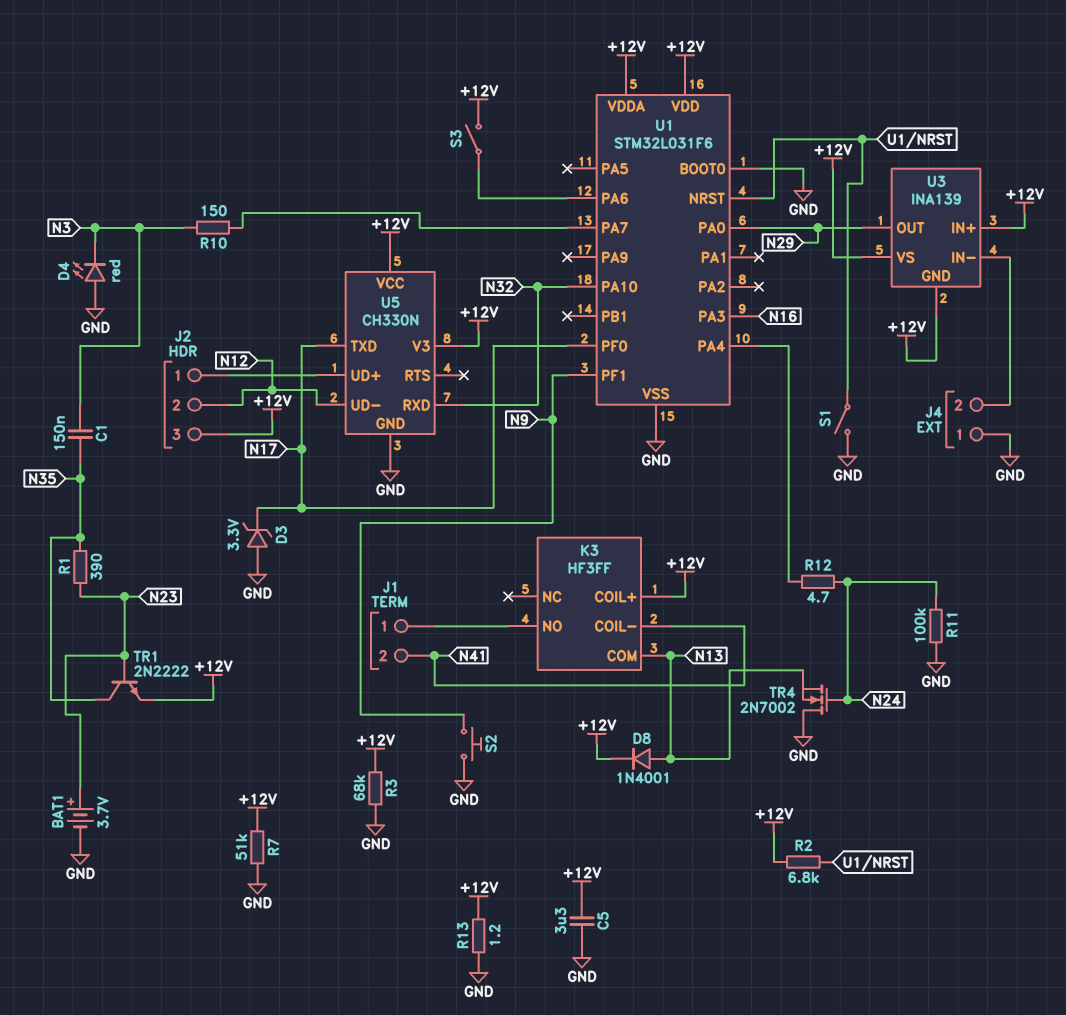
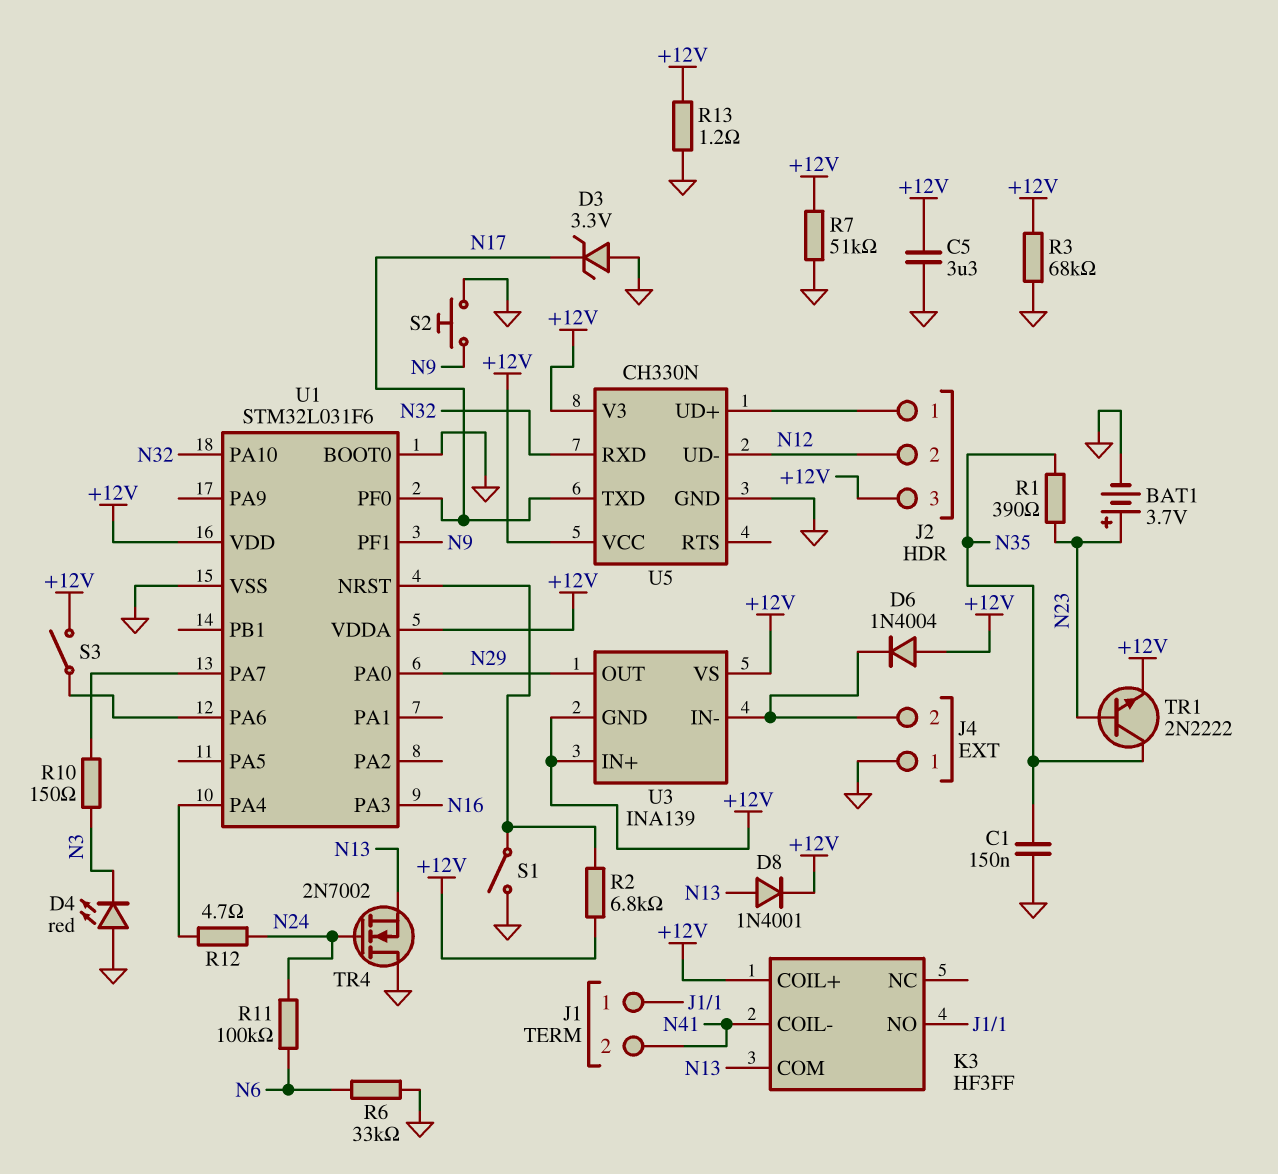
C1: 150nF (N3, N35) -> 150nF (GND, N35)
D6: none -> diode 1N4004 (A +12V, K J4/2)
R6: none -> 33k (GND, N6)
R11: 100k (GND, N24) -> 100k (N6, N24)

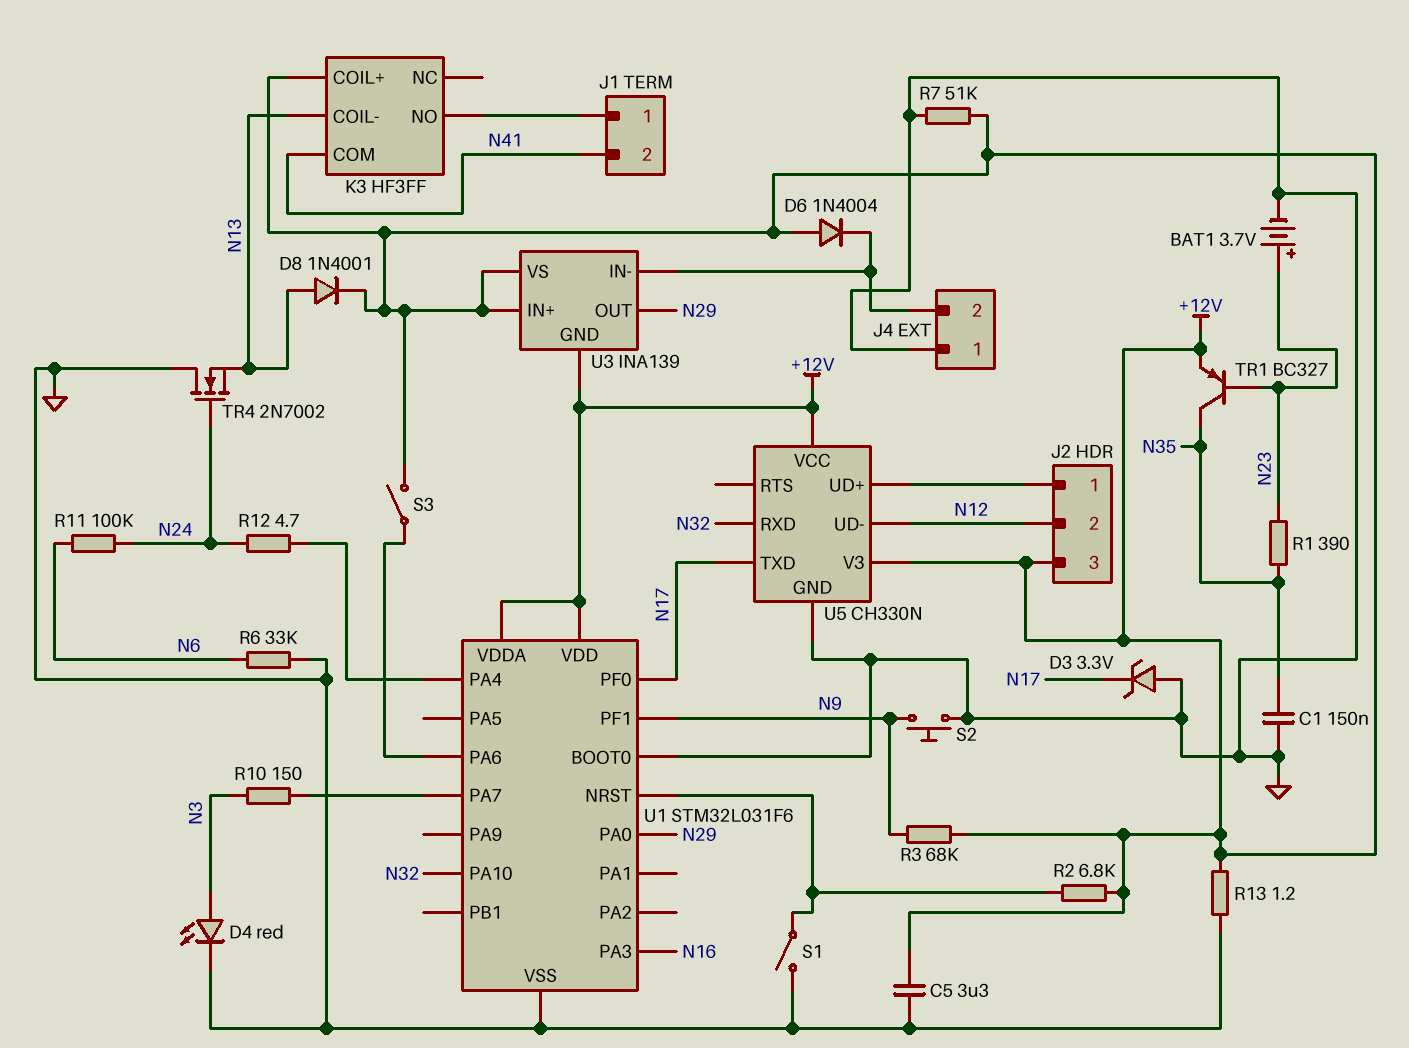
D4: LED red (A GND, K N3) -> LED red (A N3, K GND)
K3 pin COIL-: N41 -> N13
K3 pin COM: N13 -> N41
R3: 68k (+12V, GND) -> 68k (+12V, N9)
TR1: NPN 2N2222 (B N23, C N35, E +12V) -> PNP BC327 (B N23, C N35, E +12V)

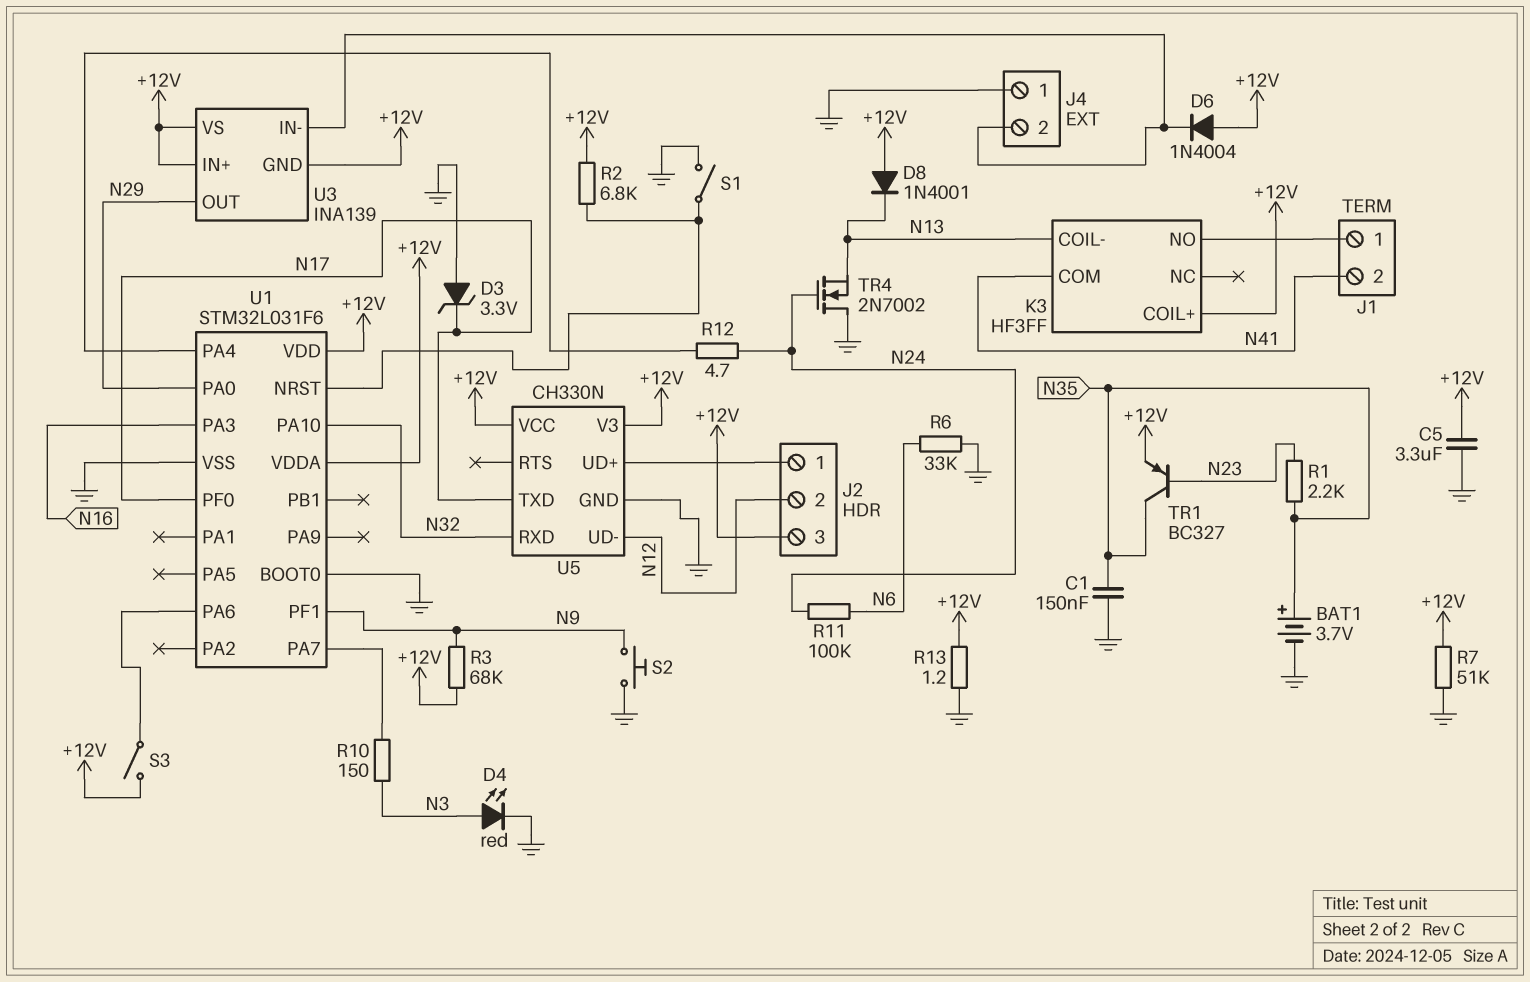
BAT1: 3.7V (plus N23, minus GND) -> 3.7V (plus N35, minus GND)
D8: diode 1N4001 (A N13, K +12V) -> diode 1N4001 (A +12V, K N13)
R1: 390 (N23, N35) -> 2.2k (N23, N35)

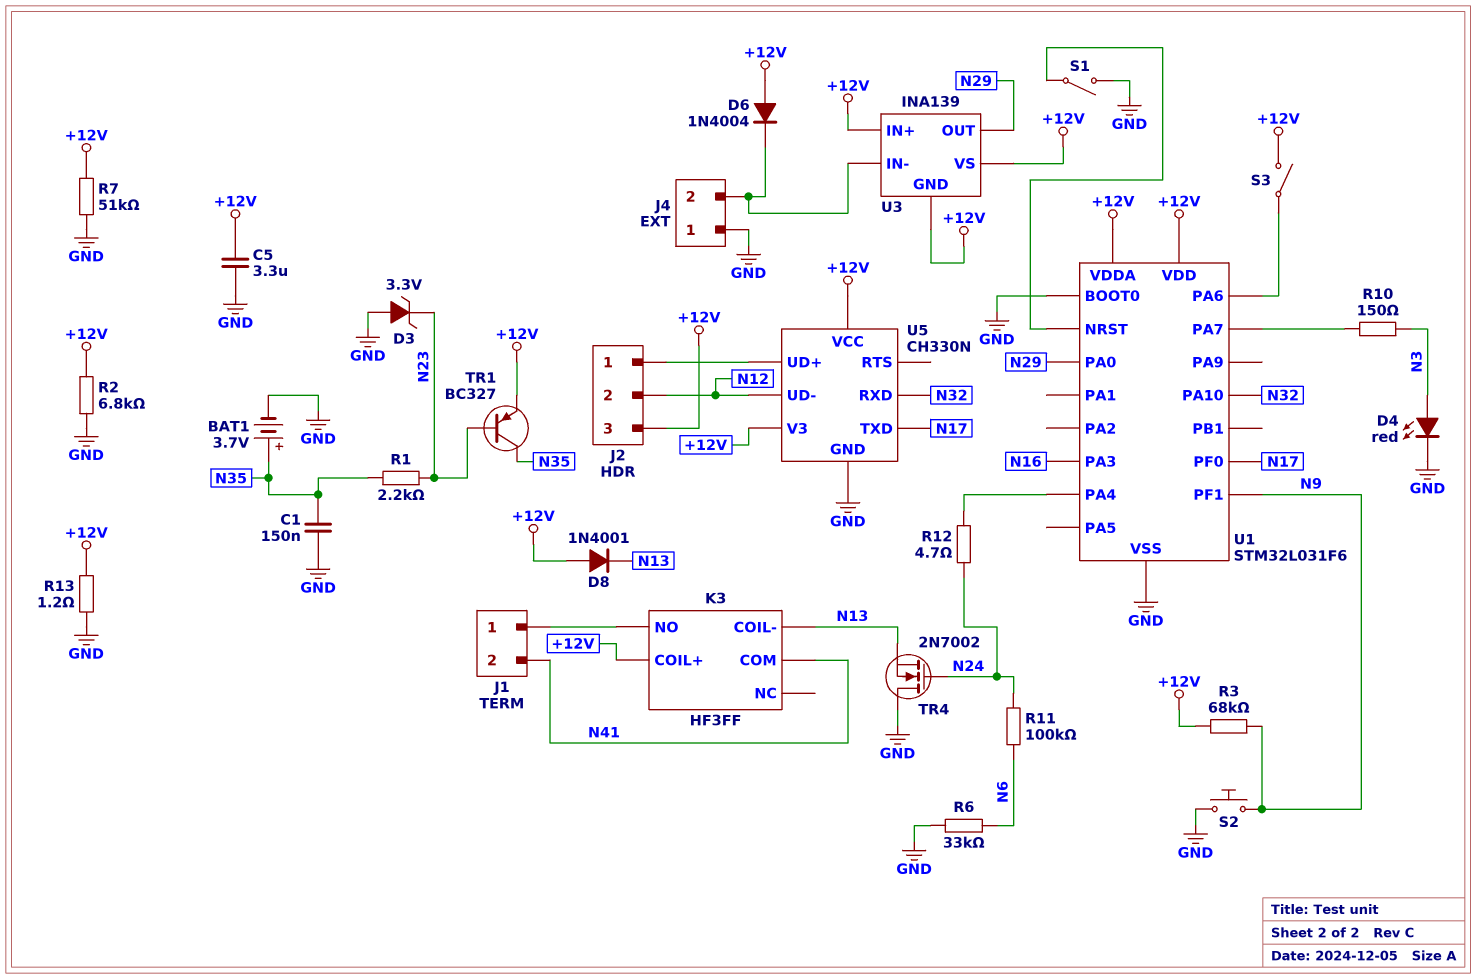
D3: zener 3.3V (A GND, K N17) -> zener 3.3V (A GND, K N23)
R2: 6.8k (+12V, U1/NRST) -> 6.8k (+12V, GND)

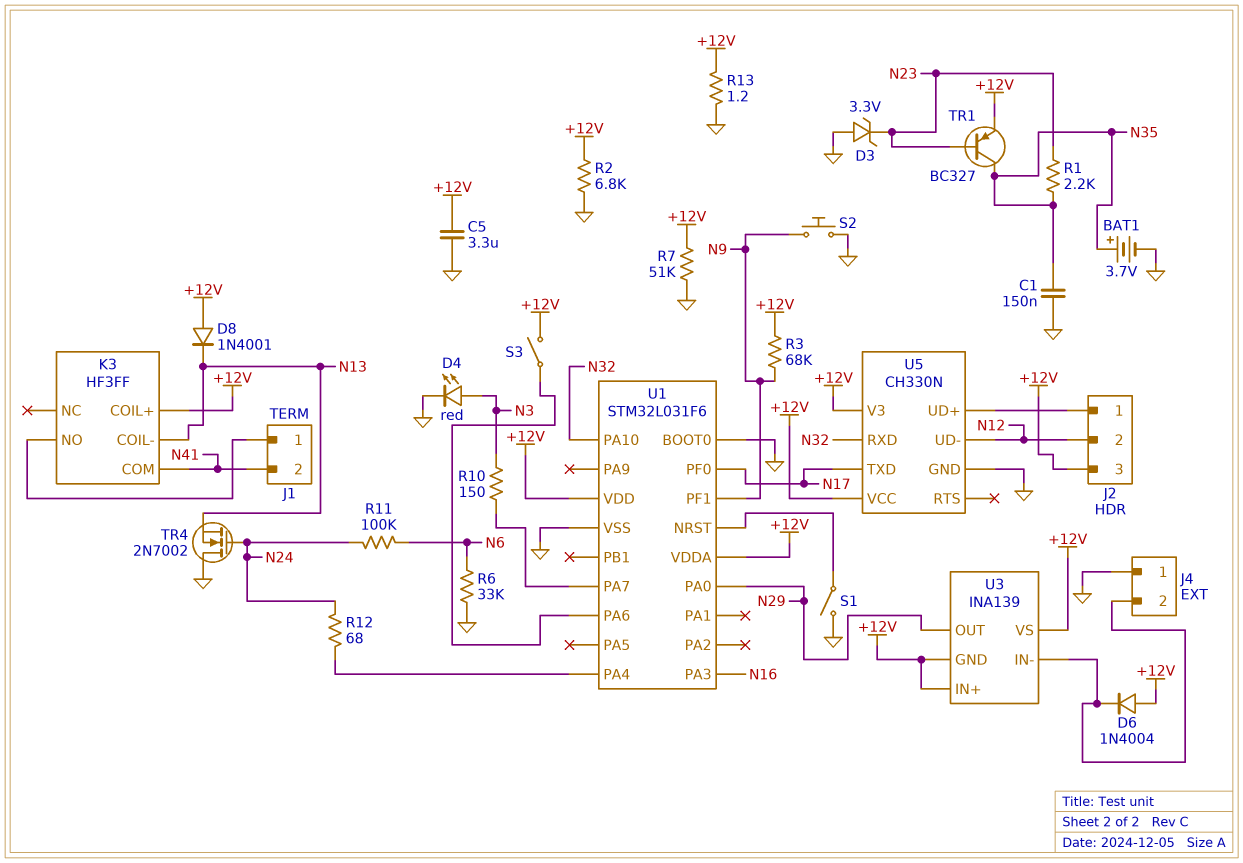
R12: 4.7 (N24, U1/PA4) -> 68 (N24, U1/PA4)

